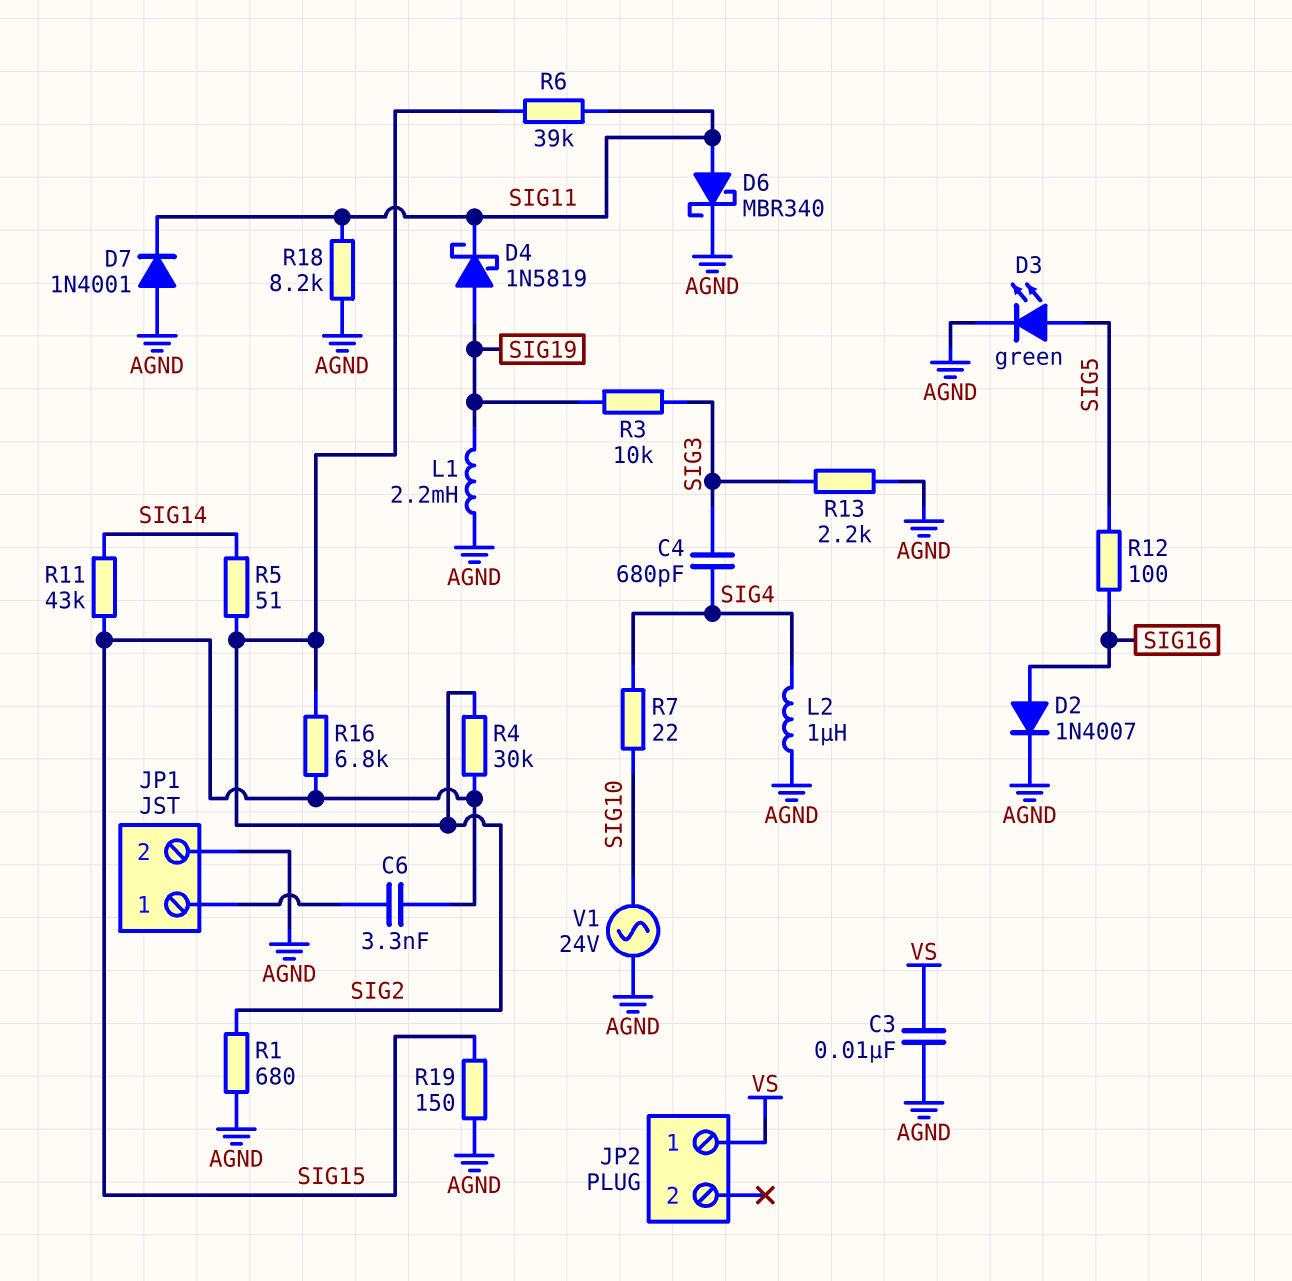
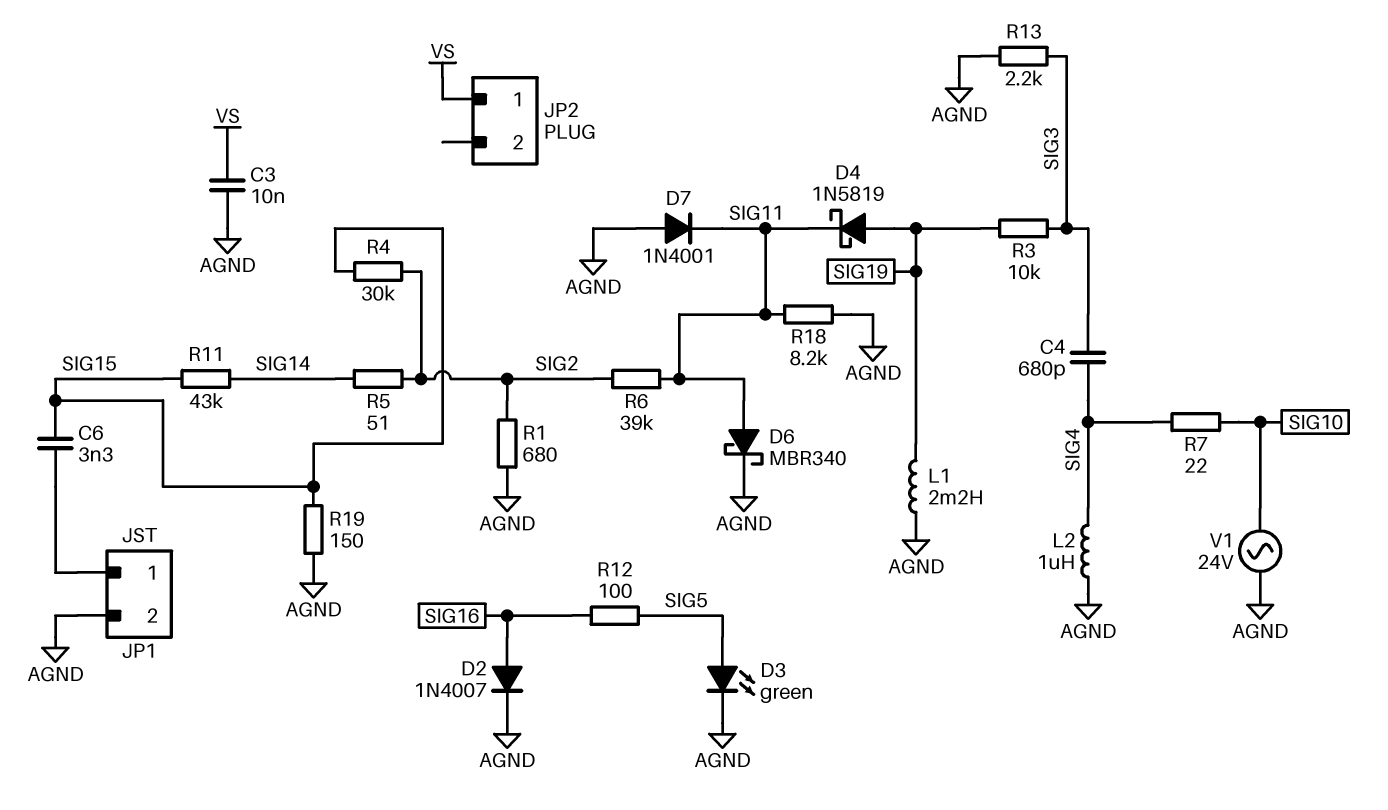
R16: 6.8k (SIG2, SIG15) -> none

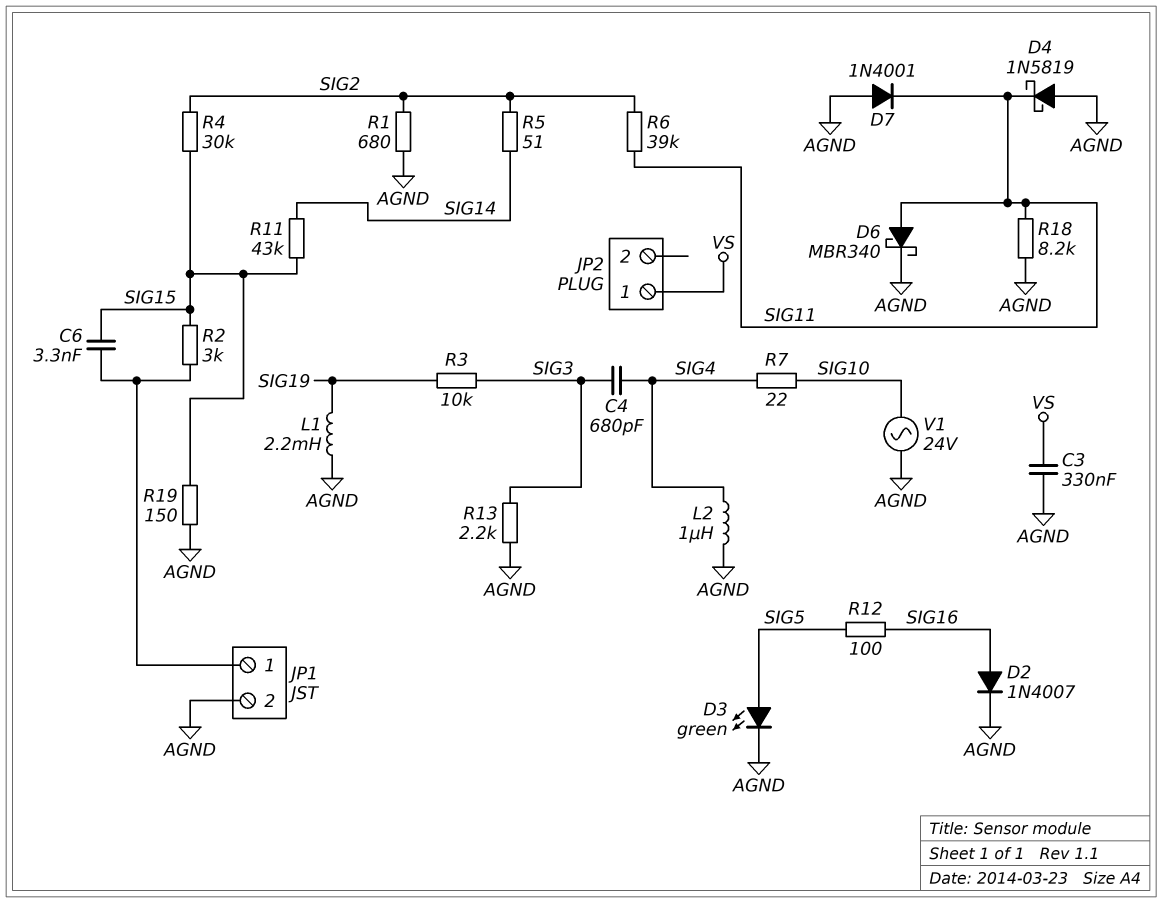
C3: 10nF (AGND, VS) -> 330nF (AGND, VS)
D4: schottky 1N5819 (A SIG19, K SIG11) -> schottky 1N5819 (A AGND, K SIG11)
R2: none -> 3k (JP1/1, SIG15)

